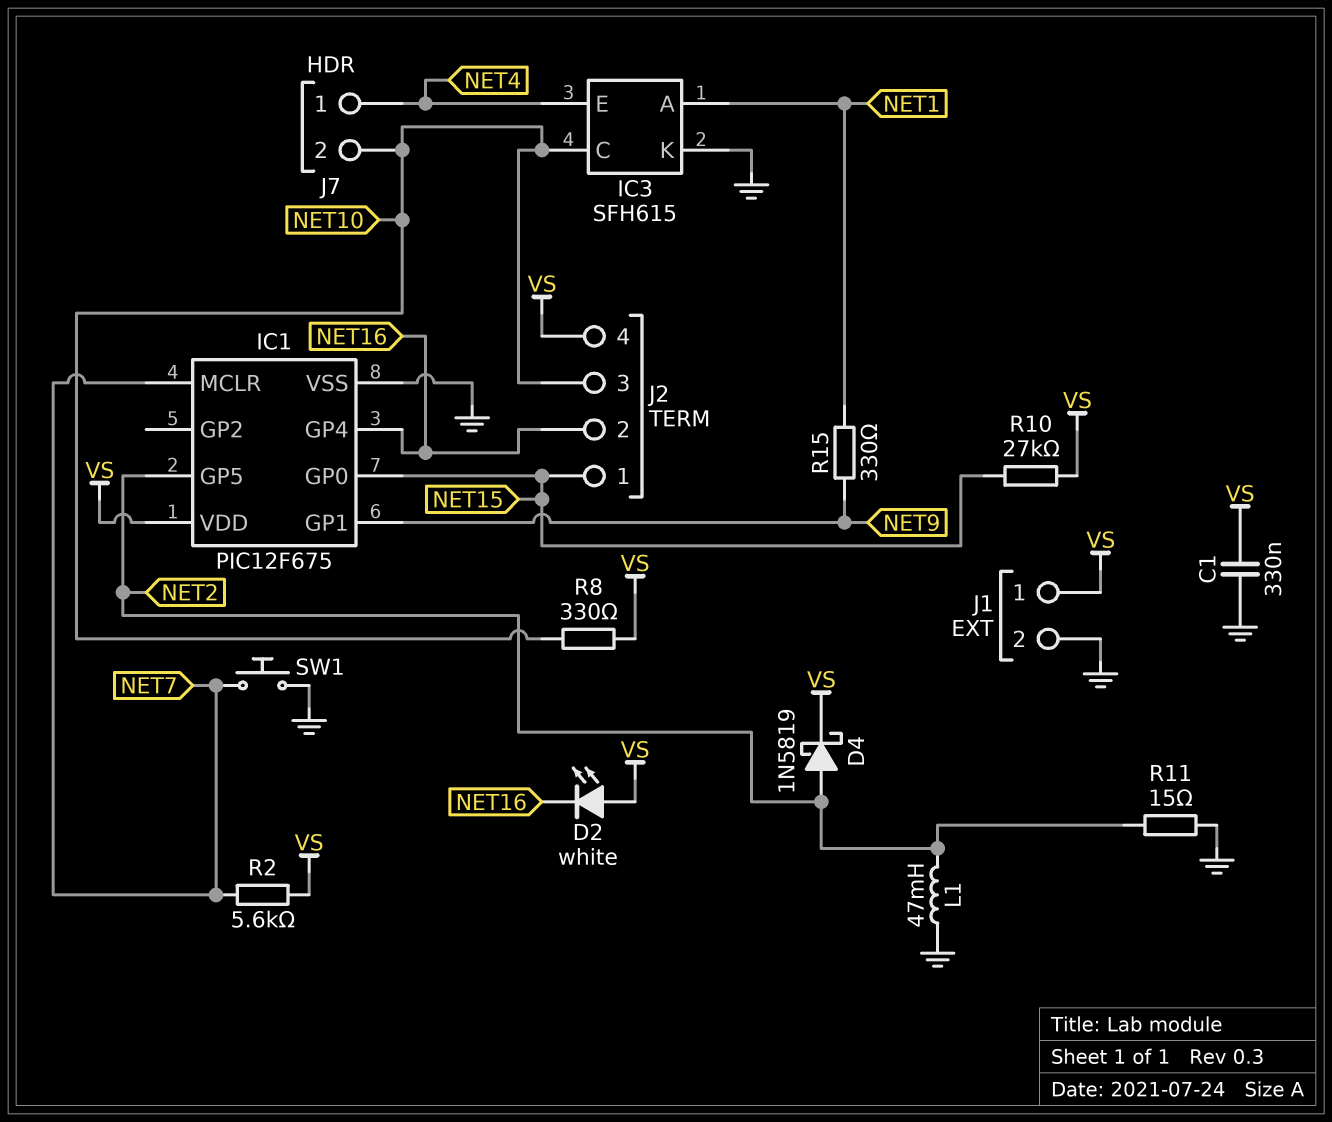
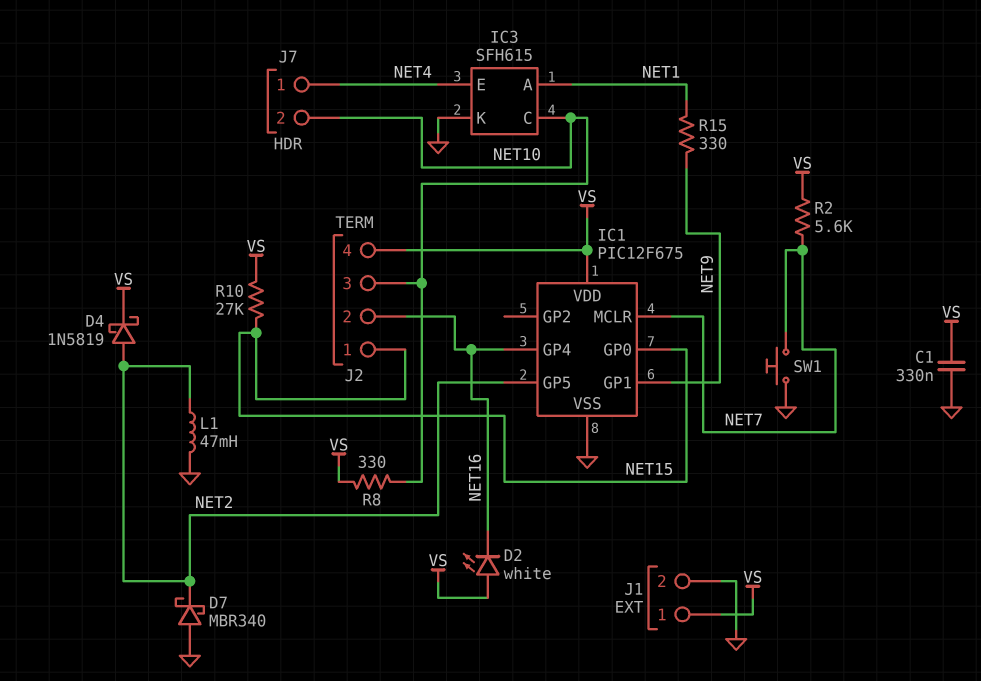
D7: none -> schottky MBR340 (A GND, K NET2)
R11: 15 (GND, NET2) -> none

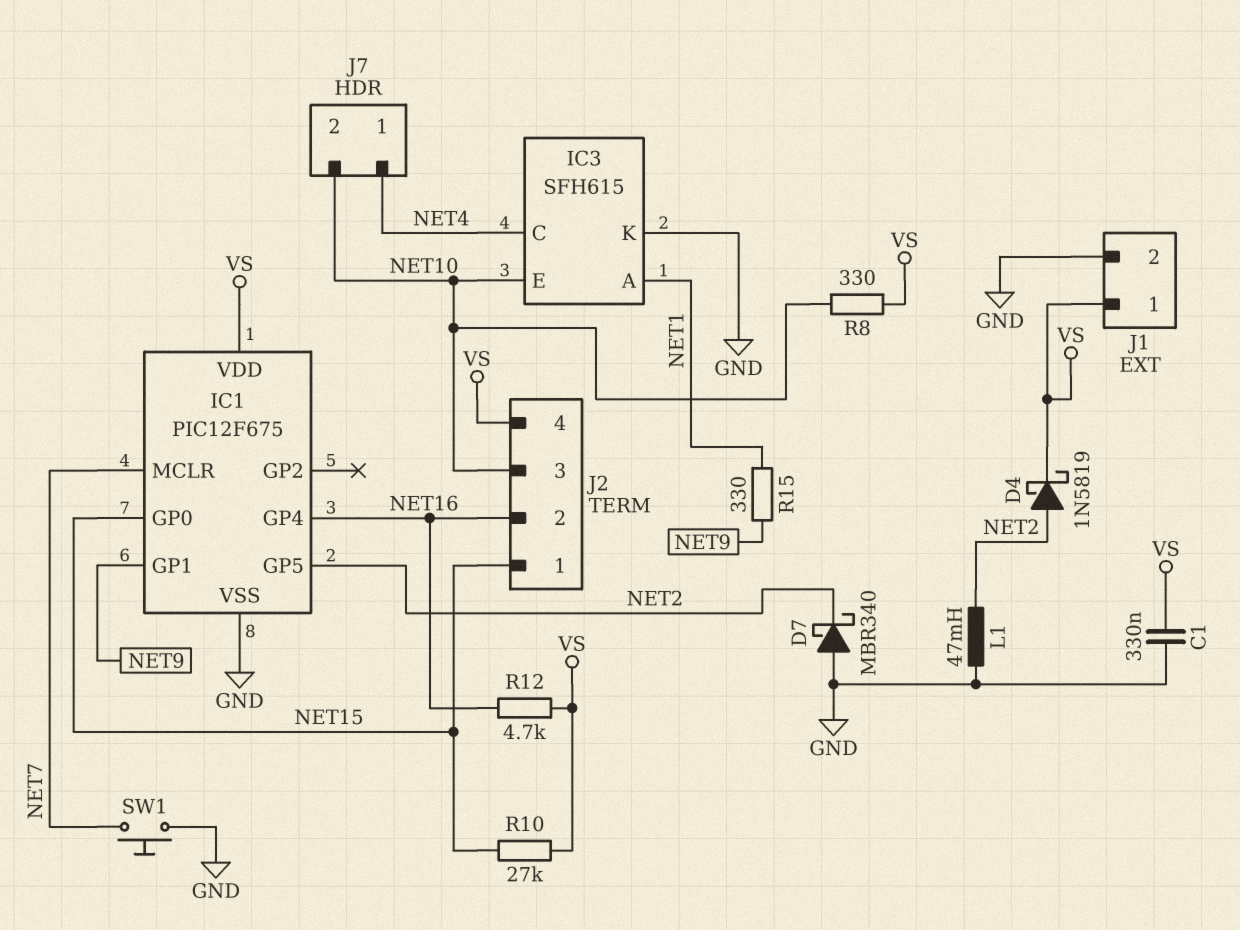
D2: LED white (A VS, K NET16) -> none
IC3 pin C: NET10 -> NET4
IC3 pin E: NET4 -> NET10
R2: 5.6k (NET7, VS) -> none
R12: none -> 4.7k (NET16, VS)

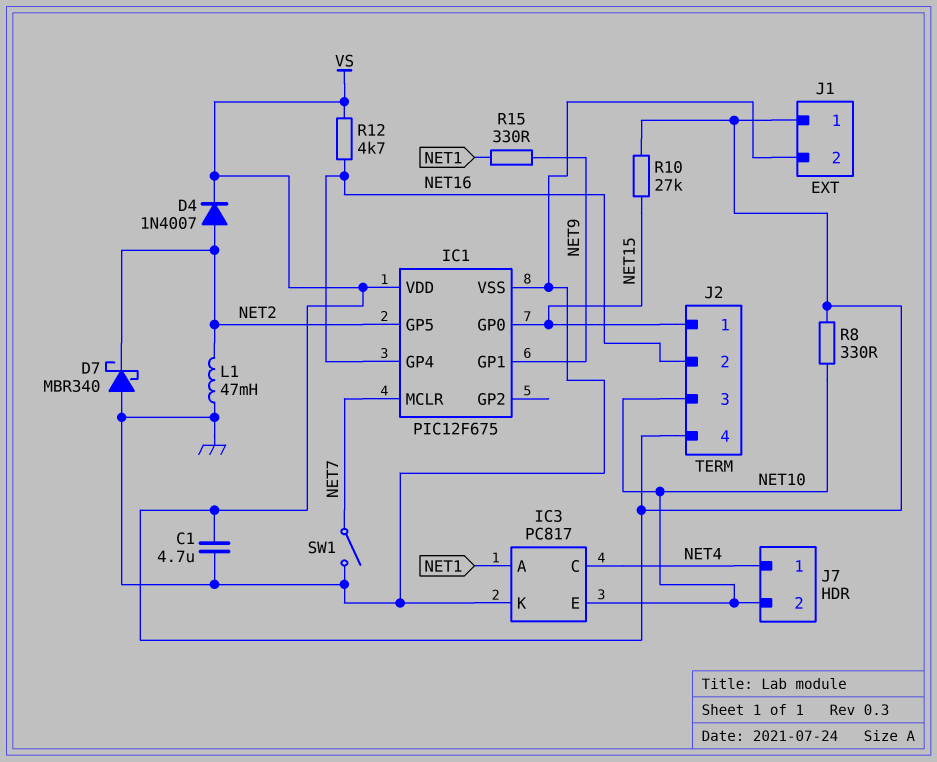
C1: 330nF (GND, VS) -> 4.7uF (GND, VS)
D4: schottky 1N5819 (A NET2, K VS) -> diode 1N4007 (A NET2, K VS)
IC3: SFH615 -> PC817
SW1: button (GND, NET7) -> switch (GND, NET7)

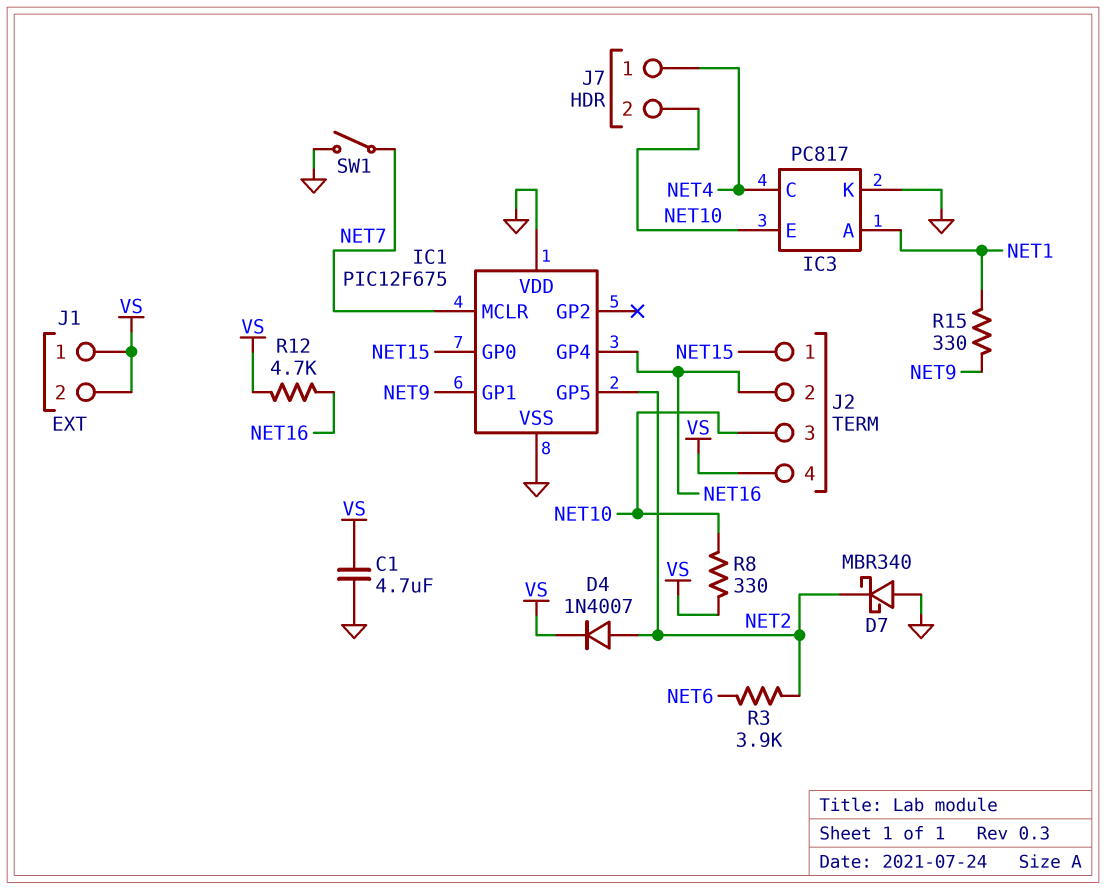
IC1 pin VDD: VS -> GND
J1 pin 2: GND -> VS
L1: 47mH (GND, NET2) -> none
R3: none -> 3.9k (NET2, NET6)
R10: 27k (NET15, VS) -> none

